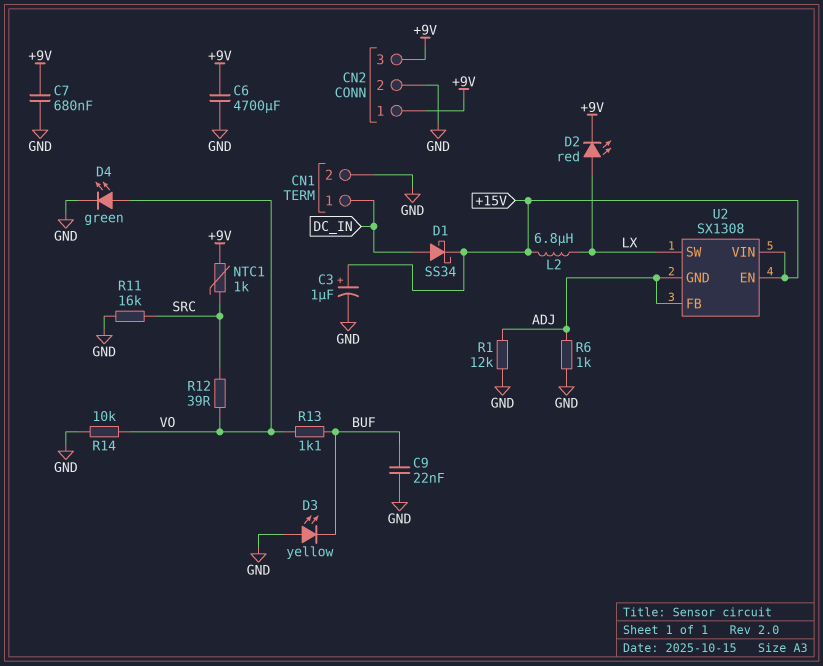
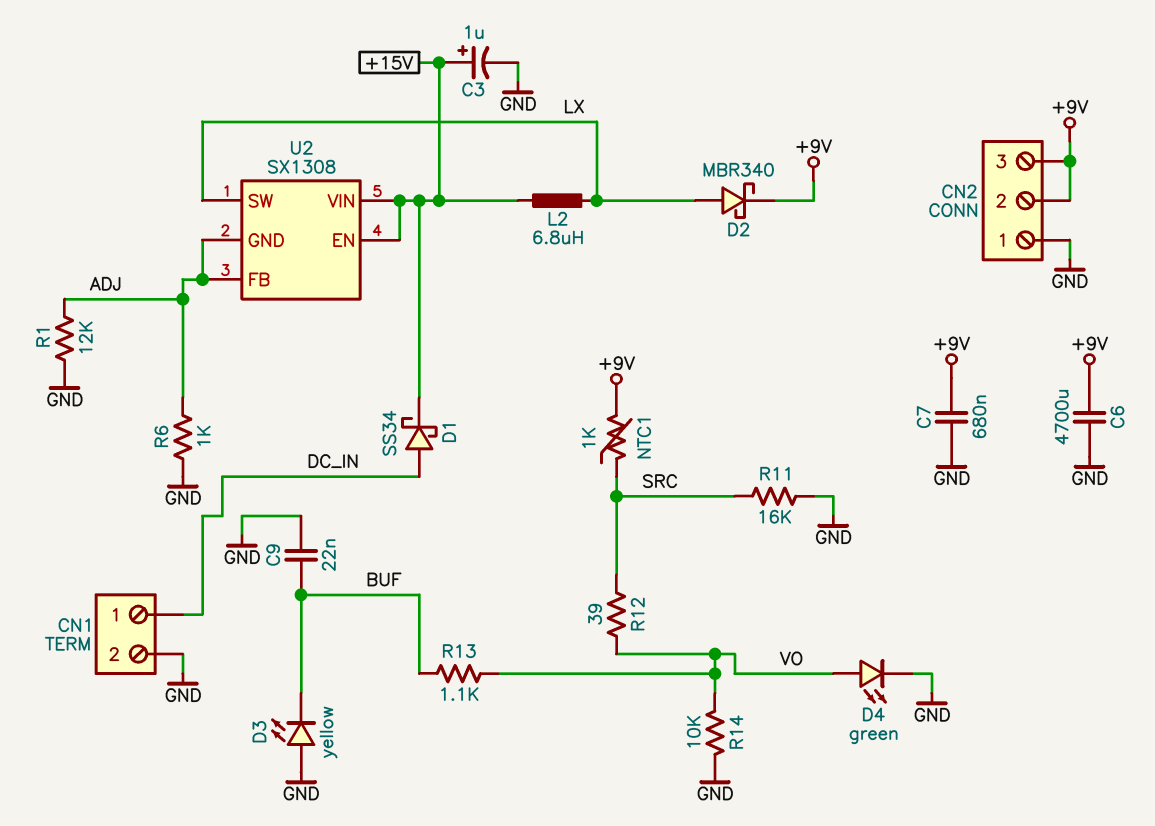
CN2 pin 1: +9V -> GND
CN2 pin 2: GND -> +9V
D2: LED red (A LX, K +9V) -> schottky MBR340 (A LX, K +9V)

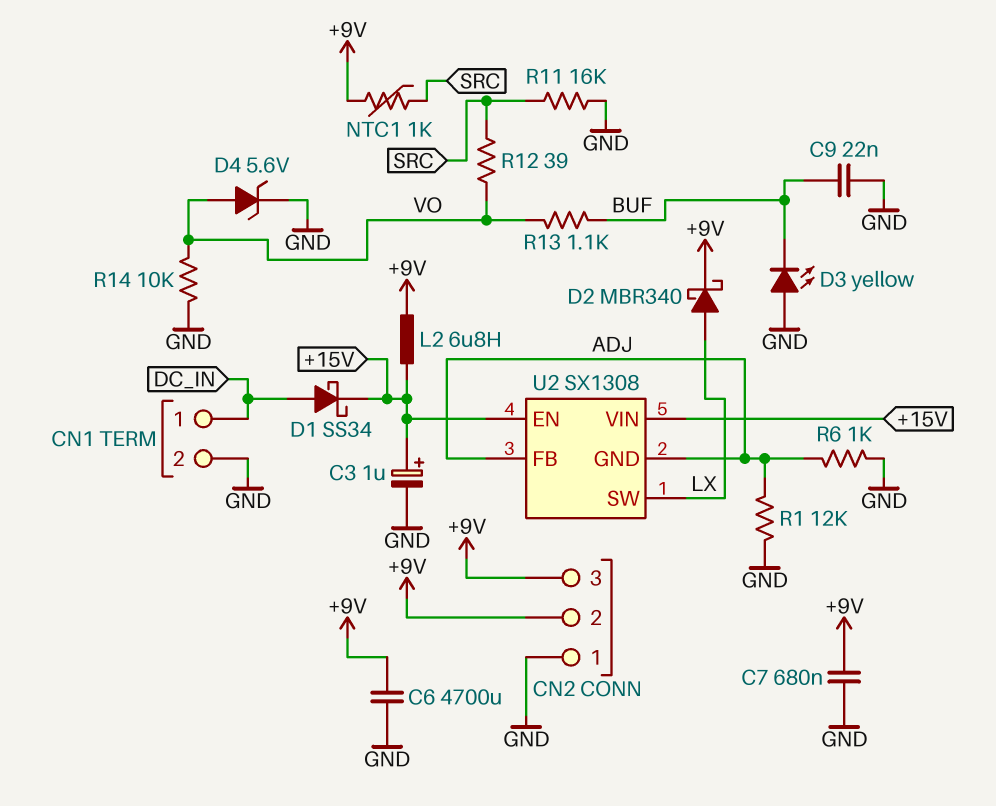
D4: LED green (A VO, K GND) -> zener 5.6V (A VO, K GND)
L2: 6.8uH (+15V, LX) -> 6.8uH (+9V, +15V)

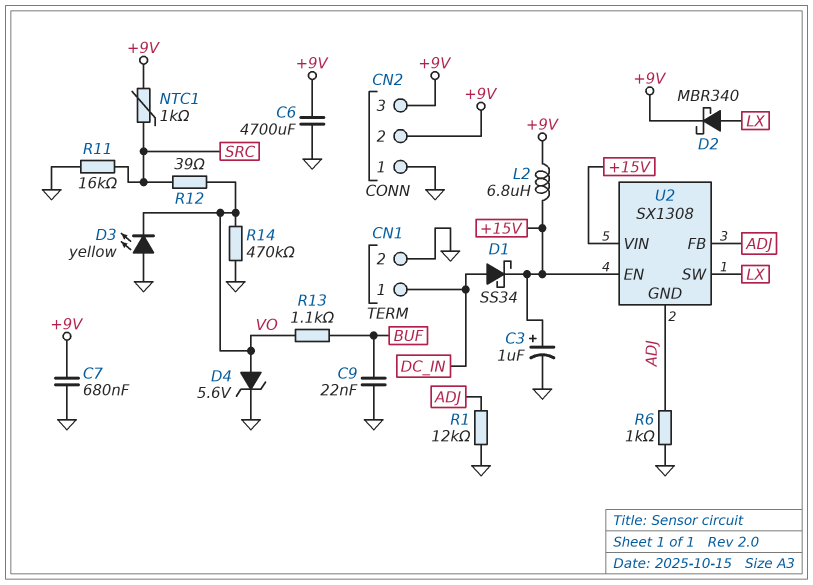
D3: LED yellow (A GND, K BUF) -> LED yellow (A GND, K VO)
R14: 10k (GND, VO) -> 470k (GND, VO)

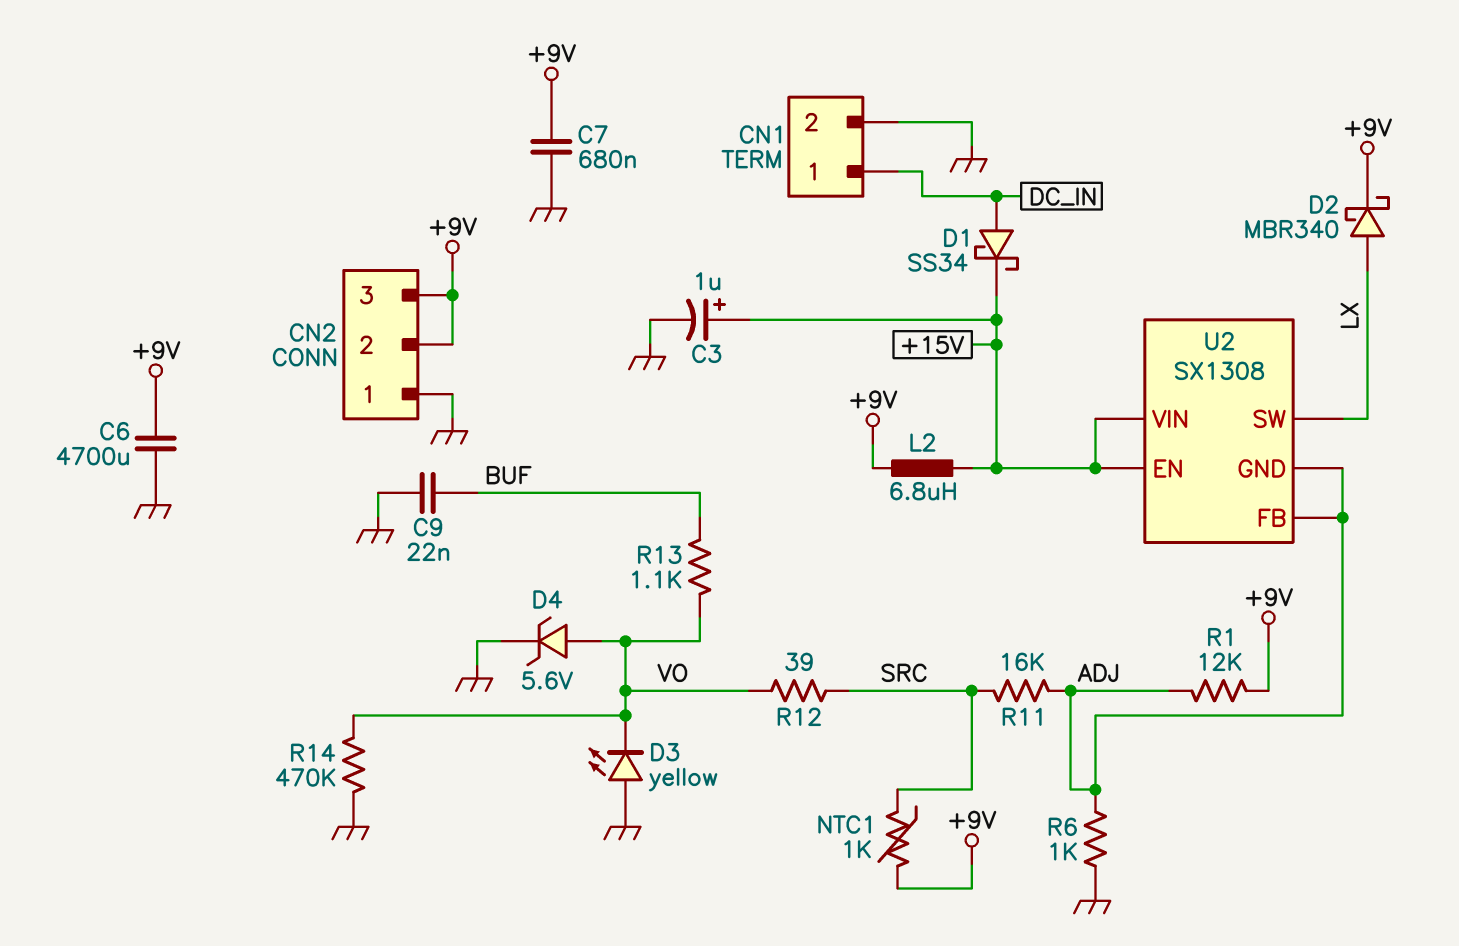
R1: 12k (ADJ, GND) -> 12k (+9V, ADJ)
R11: 16k (GND, SRC) -> 16k (ADJ, SRC)

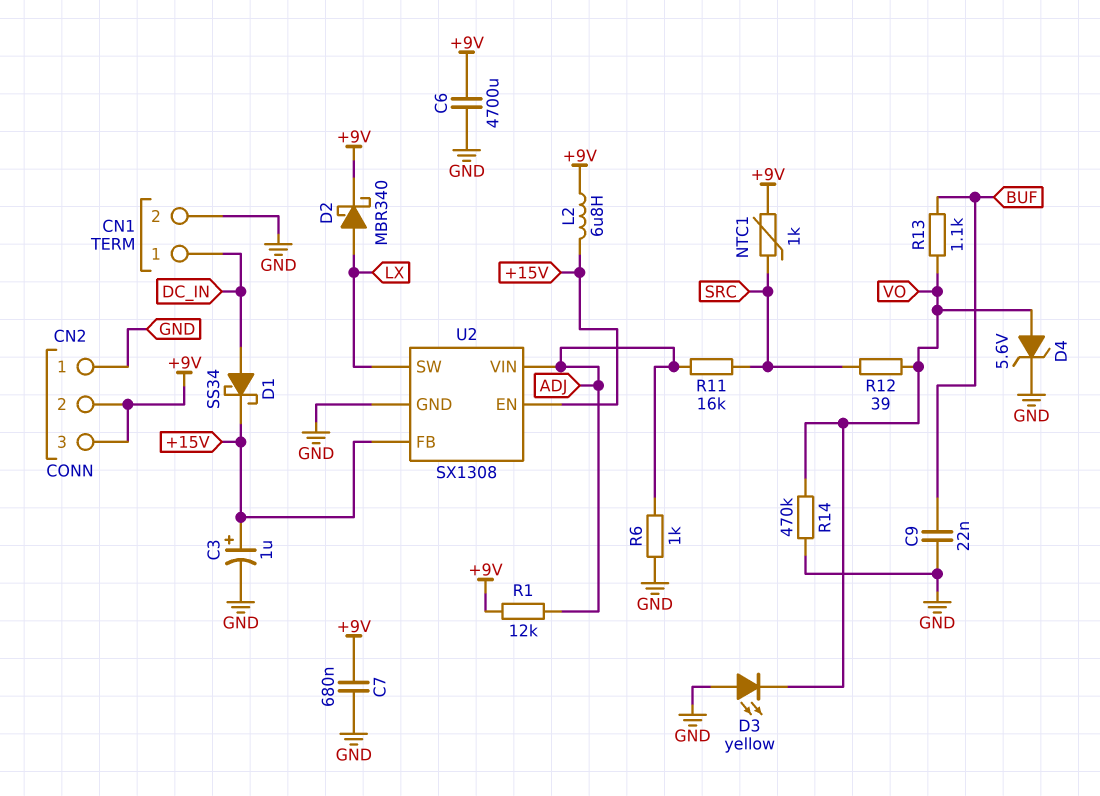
U2 pin FB: ADJ -> +15V
U2 pin GND: ADJ -> GND
U2 pin VIN: +15V -> ADJ

